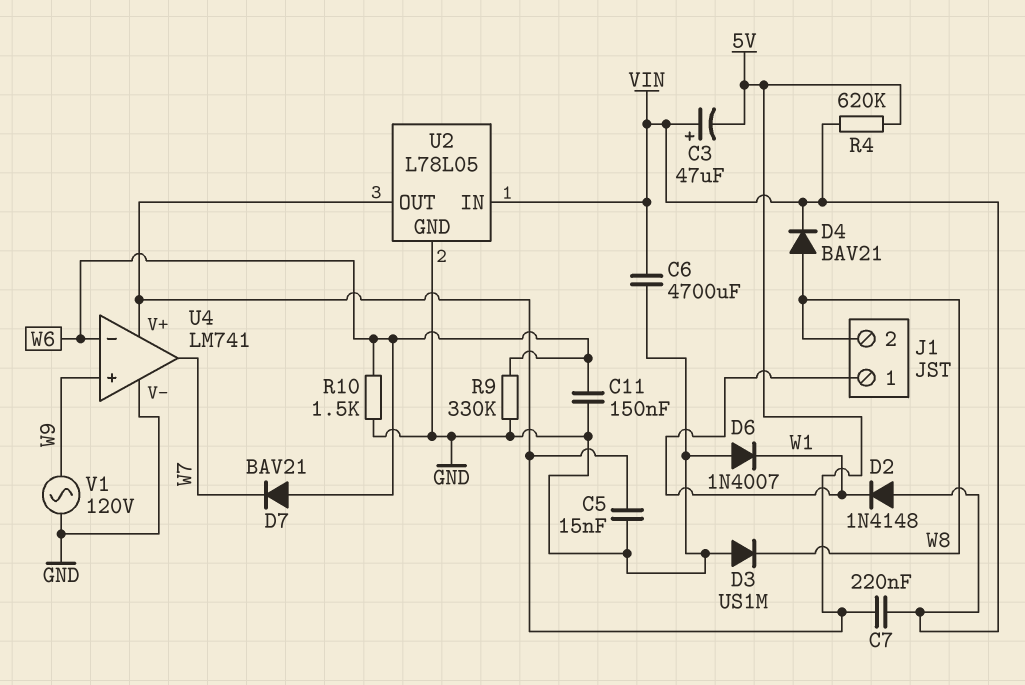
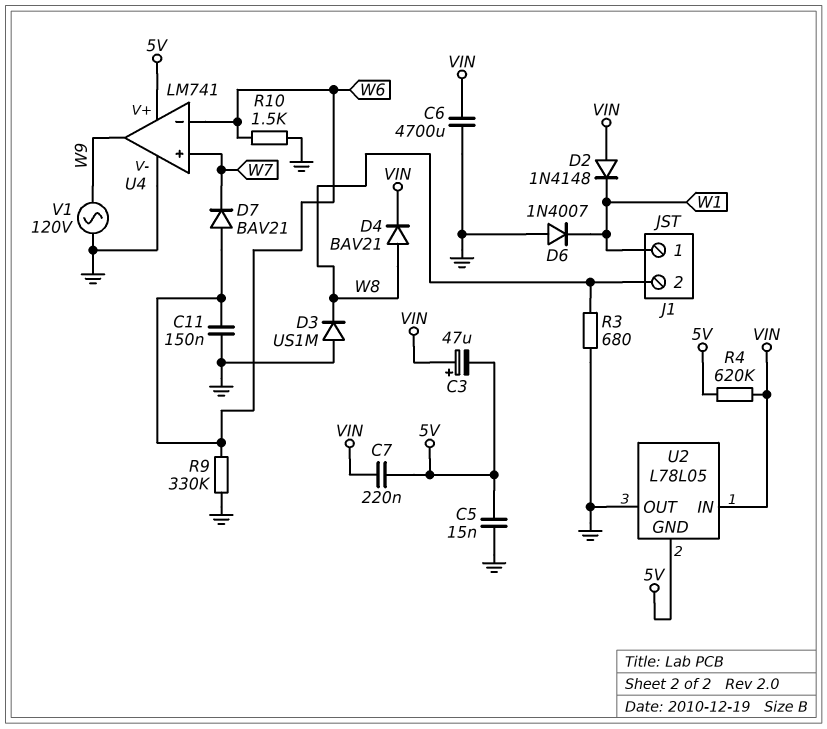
R3: none -> 680 (GND, W8)
U2 pin GND: GND -> 5V
U2 pin OUT: 5V -> GND
U4 pin in+: W9 -> W7
U4 pin out: W7 -> W9

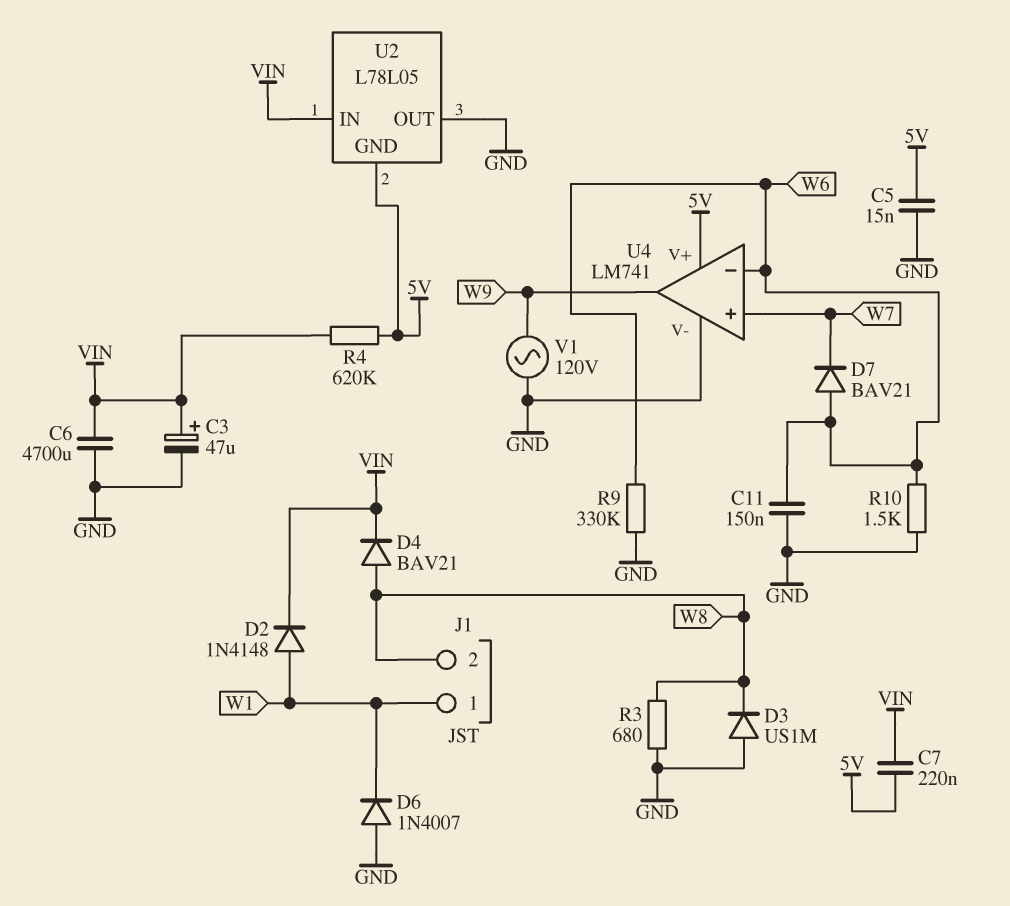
C3: 47uF (plus VIN, minus 5V) -> 47uF (plus VIN, minus GND)
D2: diode 1N4148 (A VIN, K W1) -> diode 1N4148 (A W1, K VIN)

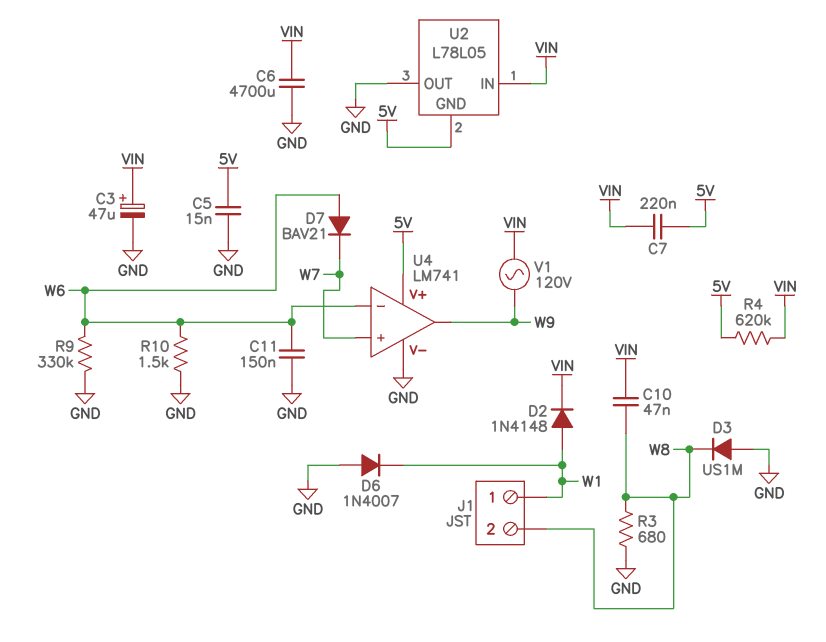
C10: none -> 47nF (VIN, W8)
D4: diode BAV21 (A W8, K VIN) -> none
V1: AC 120V (GND, W9) -> AC 120V (VIN, W9)

